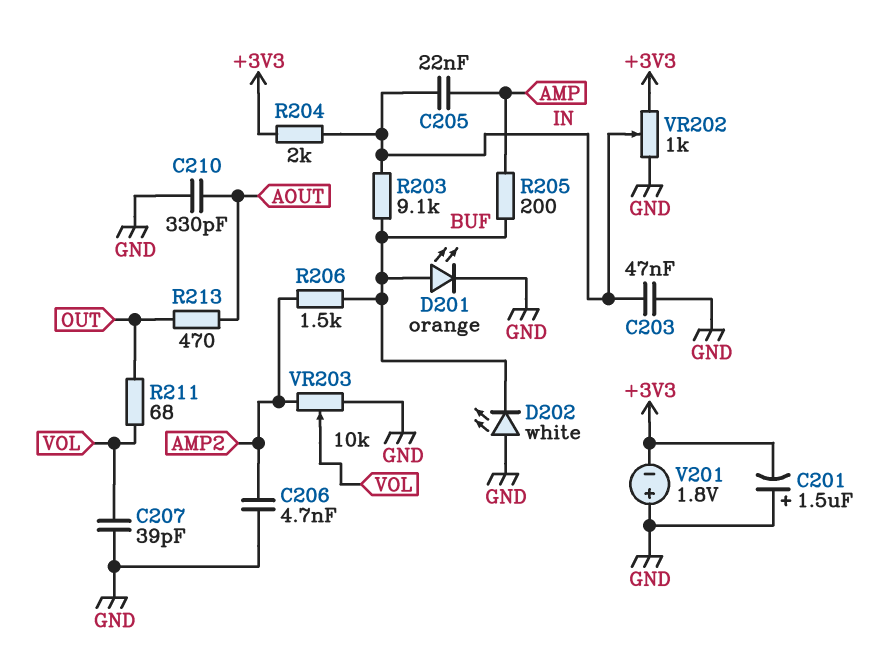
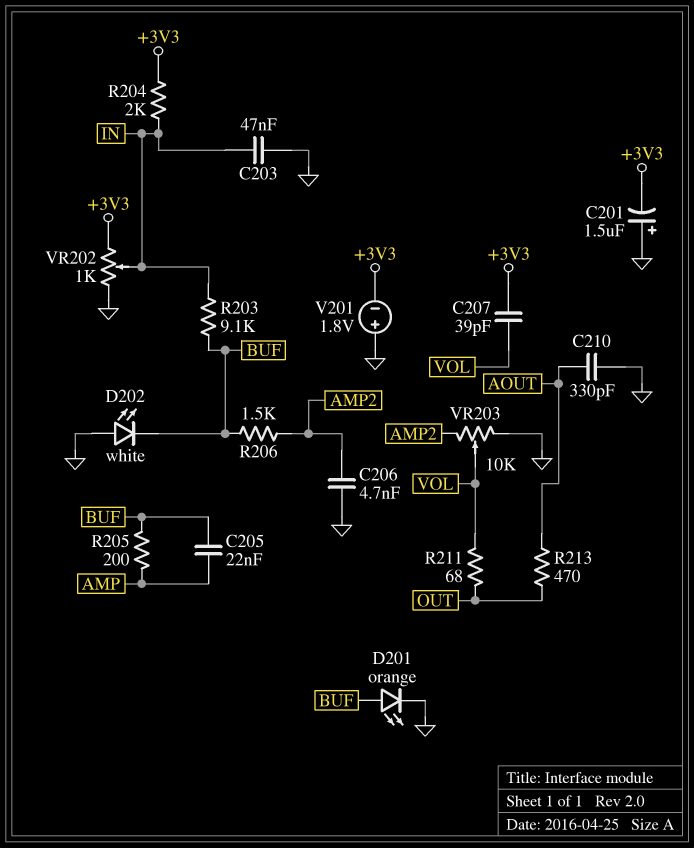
C205: 22nF (AMP, IN) -> 22nF (AMP, BUF)
C207: 39pF (GND, VOL) -> 39pF (+3V3, VOL)

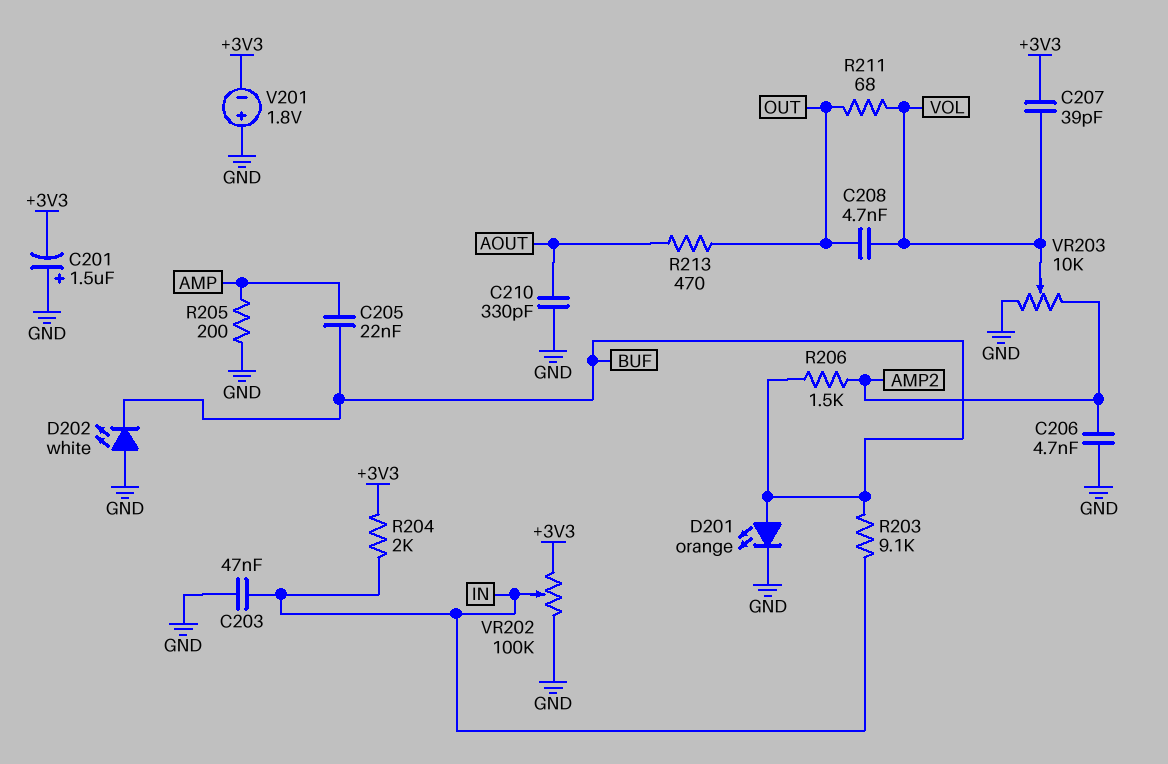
C208: none -> 4.7nF (OUT, VOL)
R205: 200 (AMP, BUF) -> 200 (AMP, GND)
VR202: 1k (+3V3, GND, wiper IN) -> 100k (+3V3, GND, wiper IN)

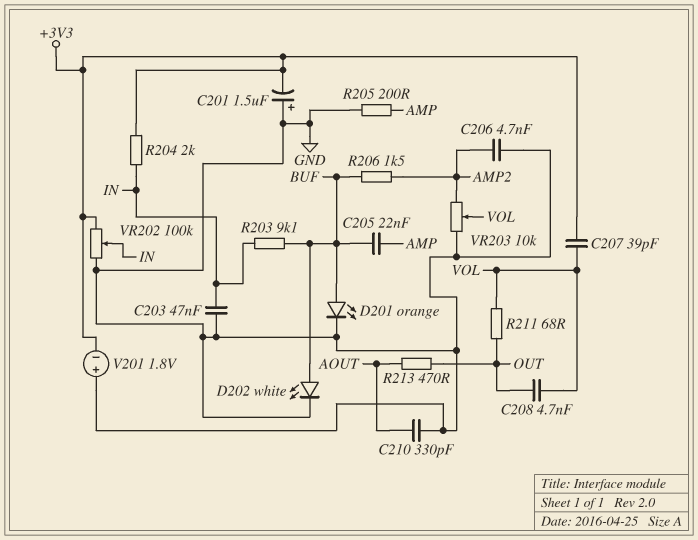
D202: LED white (A GND, K BUF) -> LED white (A BUF, K GND)

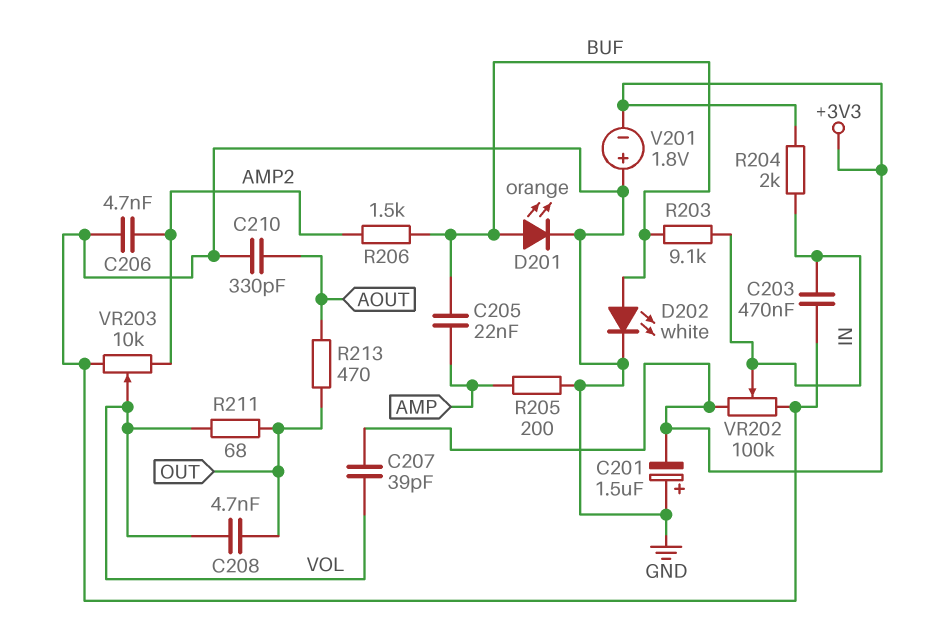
C203: 47nF (GND, IN) -> 470nF (GND, IN)

